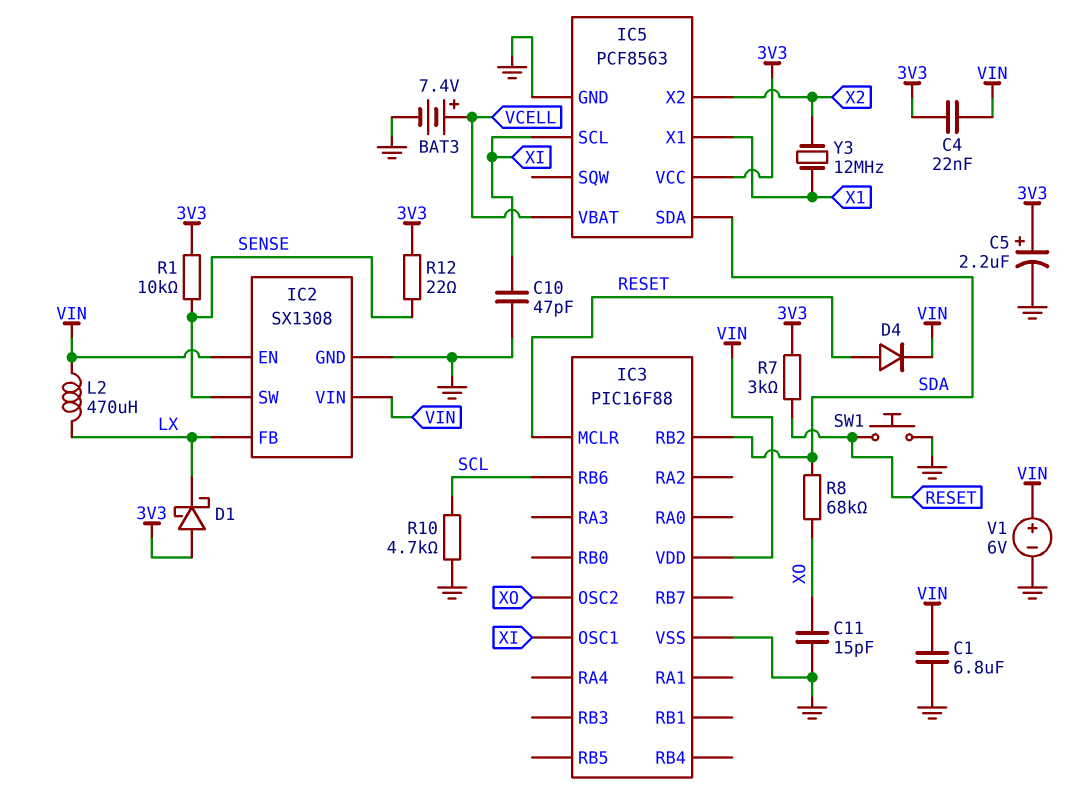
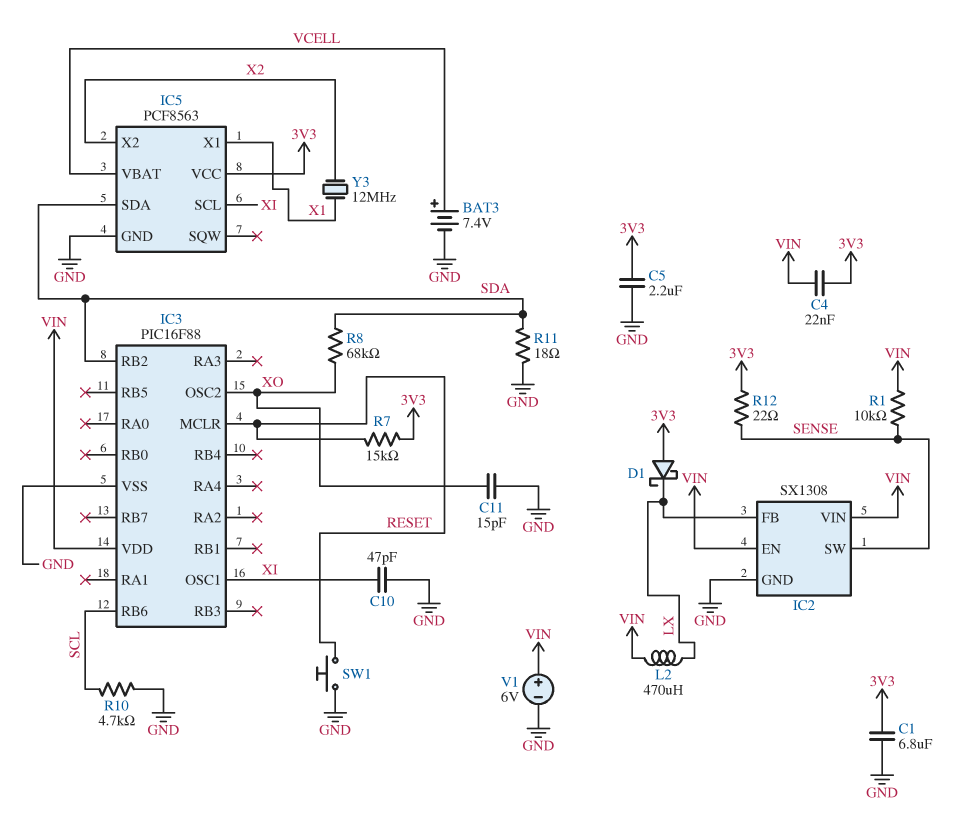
C1: 6.8uF (GND, VIN) -> 6.8uF (3V3, GND)
C5: 2.2uF (plus 3V3, minus GND) -> 2.2uF (3V3, GND)
D4: diode (A RESET, K VIN) -> none
R1: 10k (3V3, SENSE) -> 10k (SENSE, VIN)
R7: 3k (3V3, RESET) -> 15k (3V3, RESET)
R11: none -> 18 (GND, SDA)

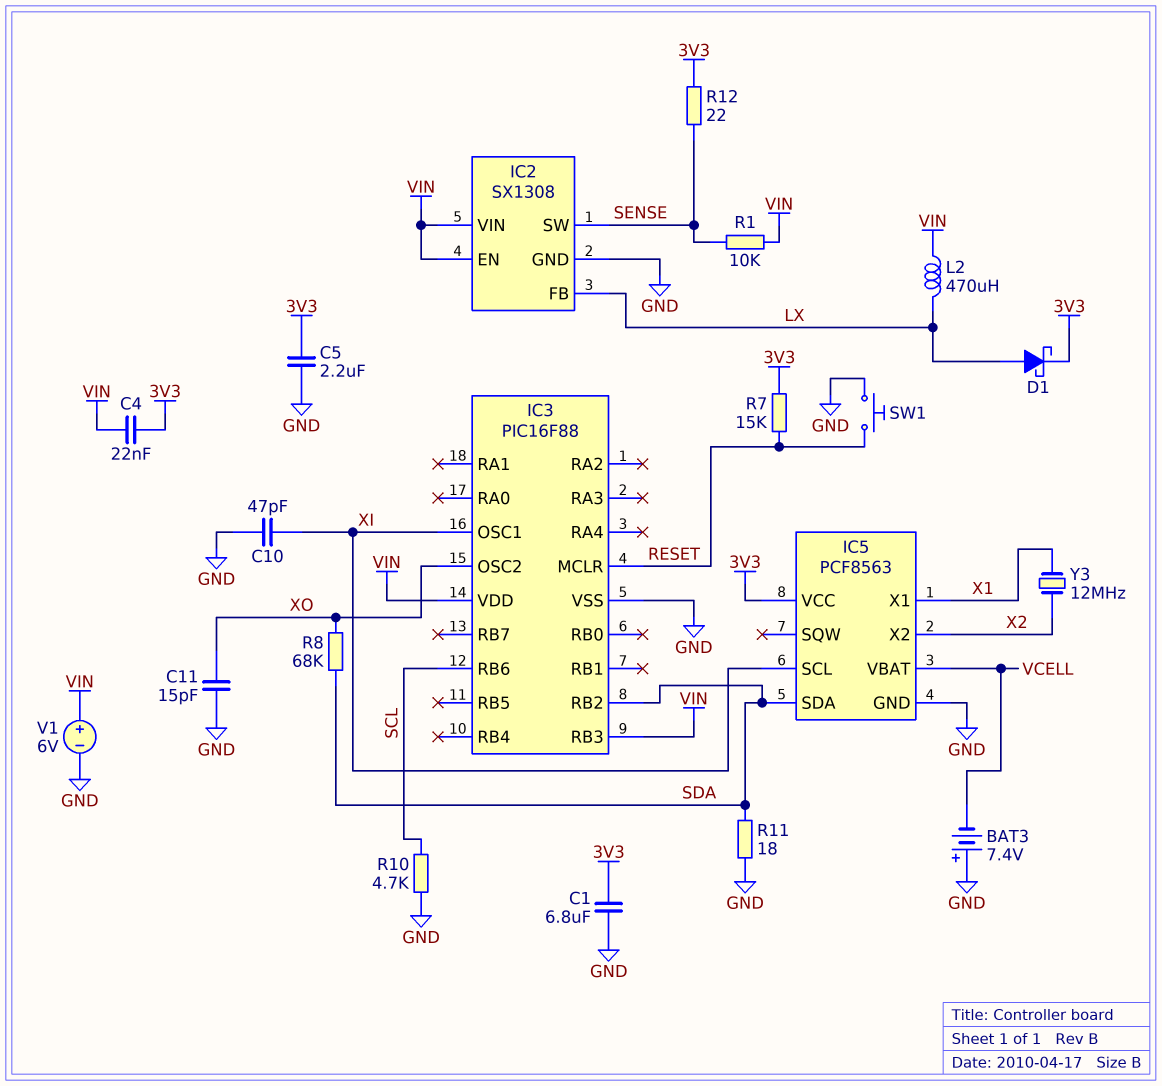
BAT3: 7.4V (plus VCELL, minus GND) -> 7.4V (plus GND, minus VCELL)
D1: schottky (A 3V3, K LX) -> schottky (A LX, K 3V3)
IC3 pin RB3: none -> VIN

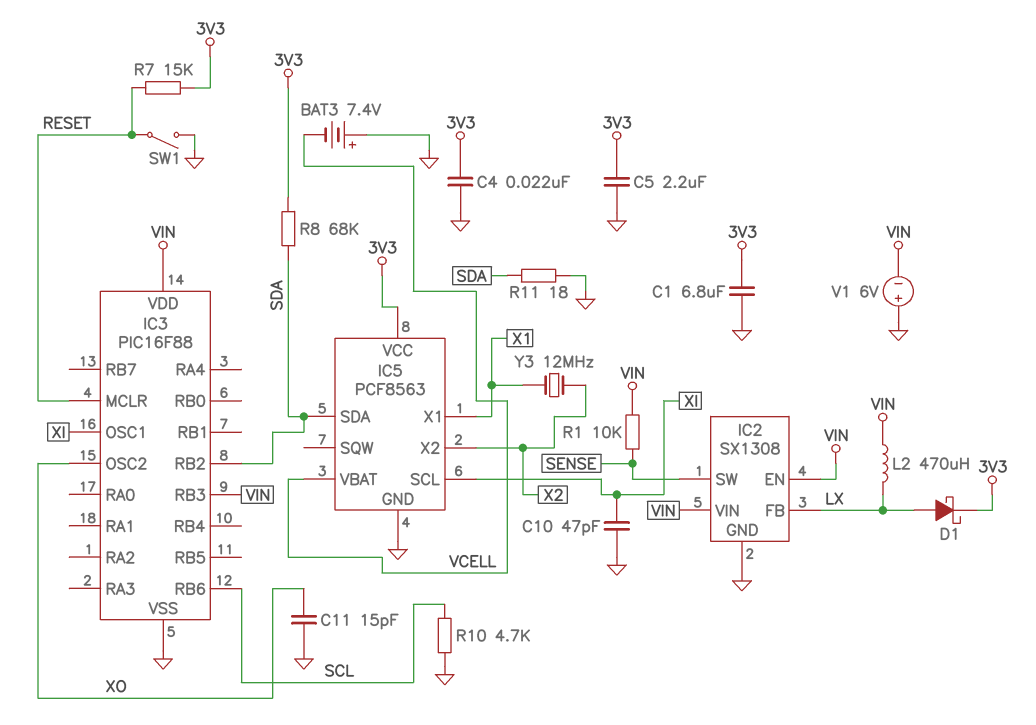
C4: 22nF (3V3, VIN) -> 22nF (3V3, GND)
R8: 68k (SDA, XO) -> 68k (3V3, SDA)
R12: 22 (3V3, SENSE) -> none
SW1: button (GND, RESET) -> switch (GND, RESET)
V1: 6V (plus VIN, minus GND) -> 6V (plus GND, minus VIN)

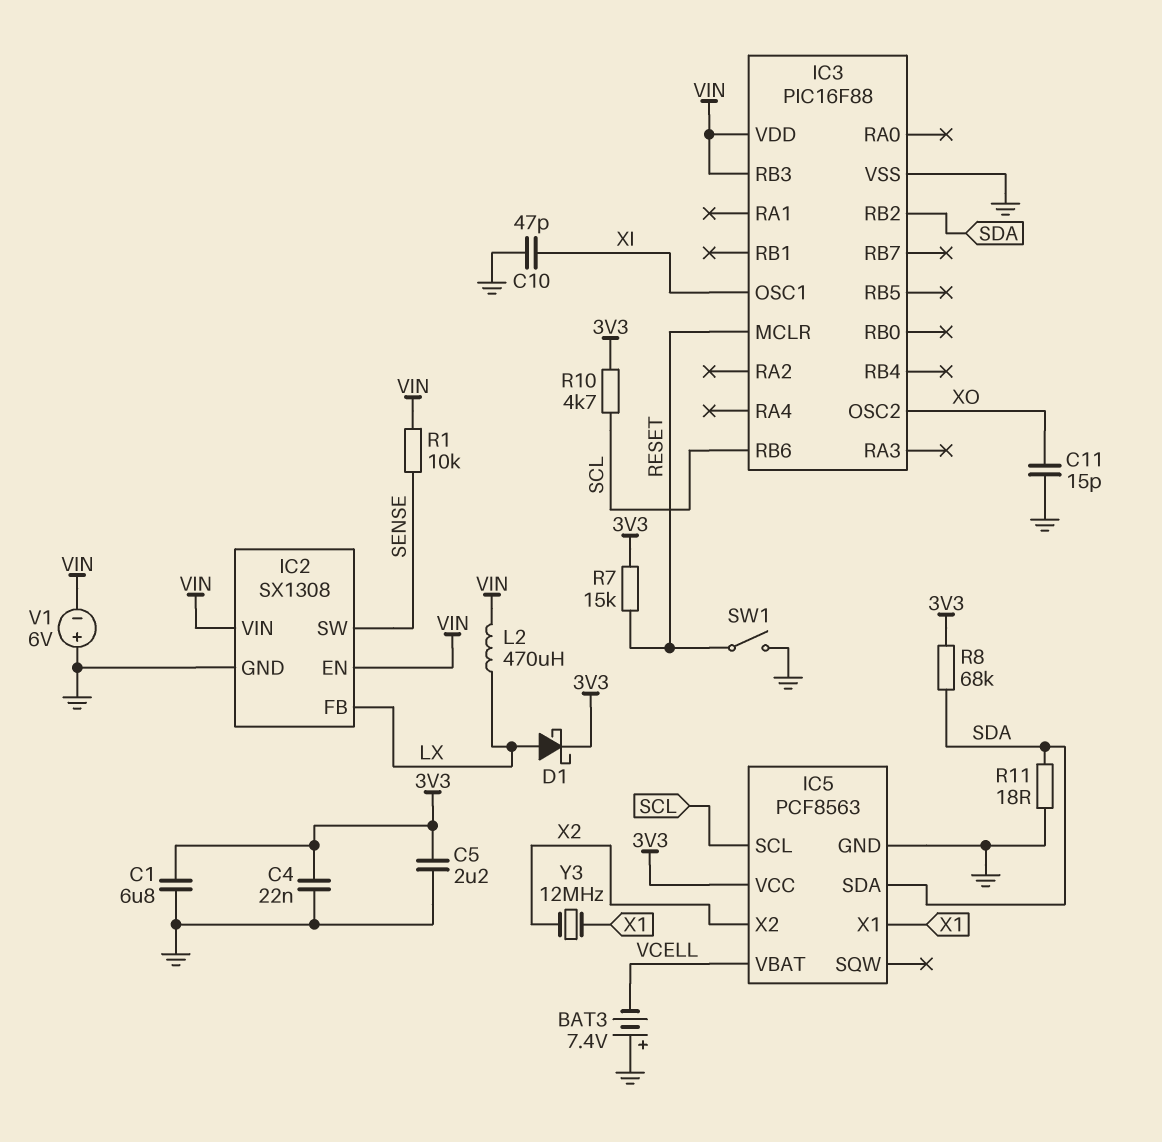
IC5 pin SCL: XI -> SCL
R10: 4.7k (GND, SCL) -> 4.7k (3V3, SCL)

